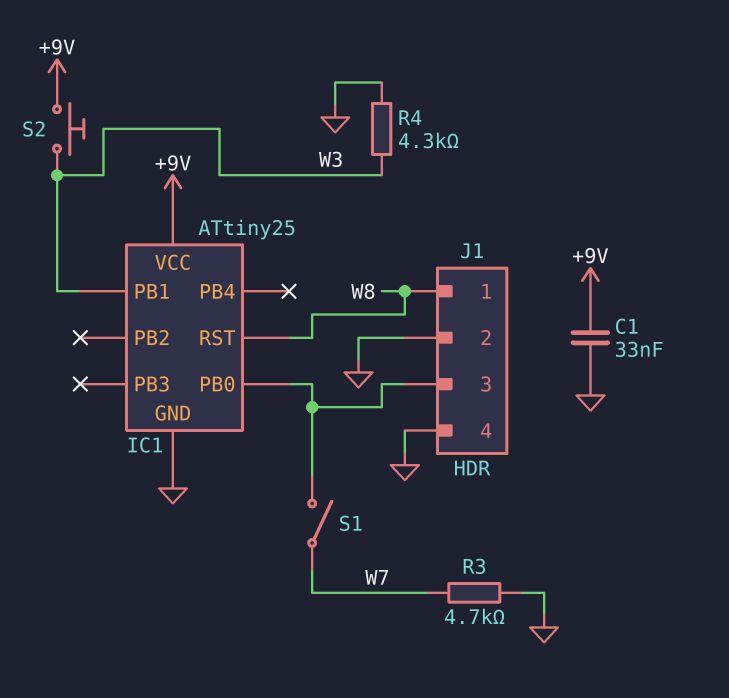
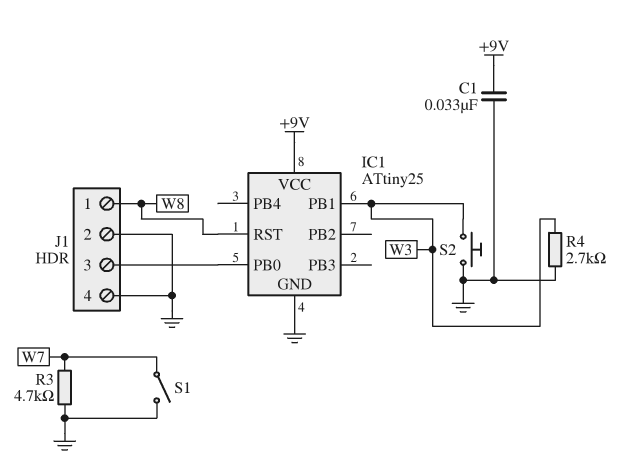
R4: 4.3k (GND, W3) -> 2.7k (GND, W3)
S1: switch (IC1/PB0, W7) -> switch (GND, W7)
S2: button (+9V, W3) -> button (GND, W3)

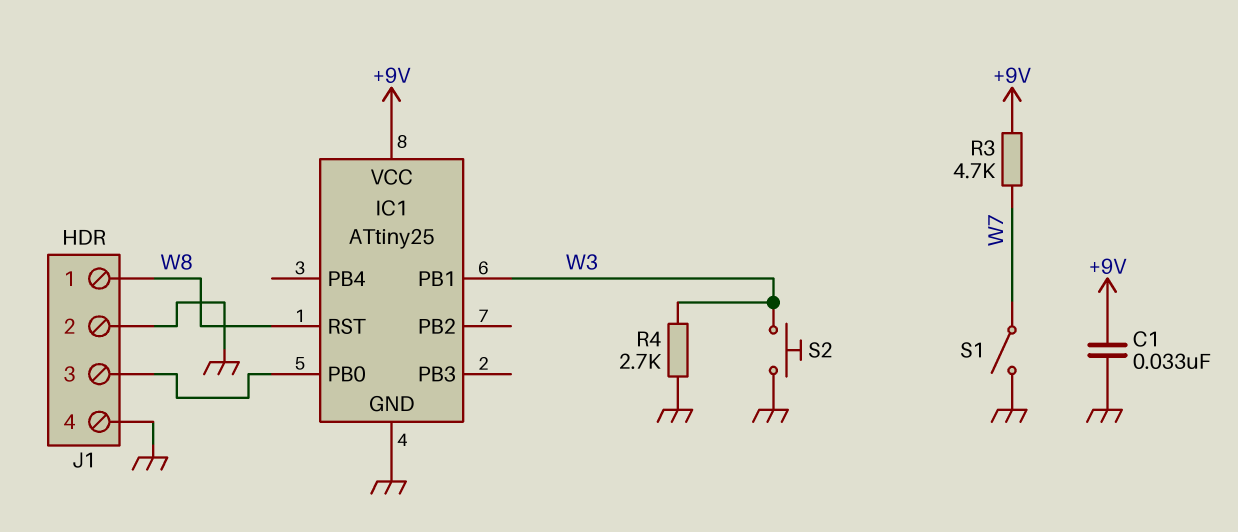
R3: 4.7k (GND, W7) -> 4.7k (+9V, W7)

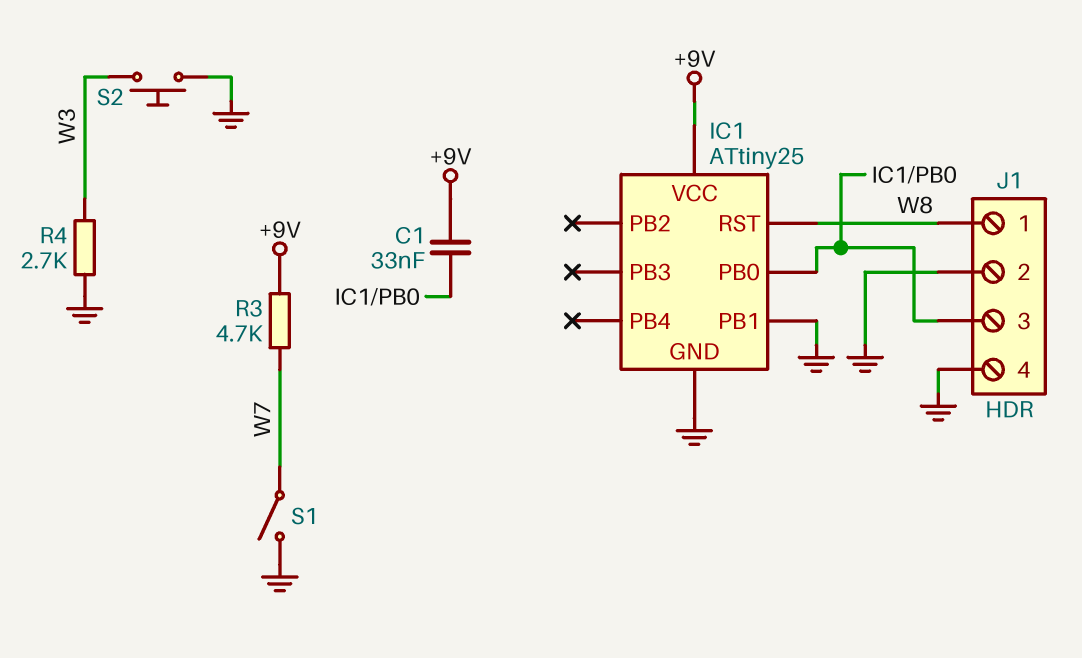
C1: 33nF (+9V, GND) -> 33nF (+9V, IC1/PB0)
IC1 pin PB1: W3 -> GND

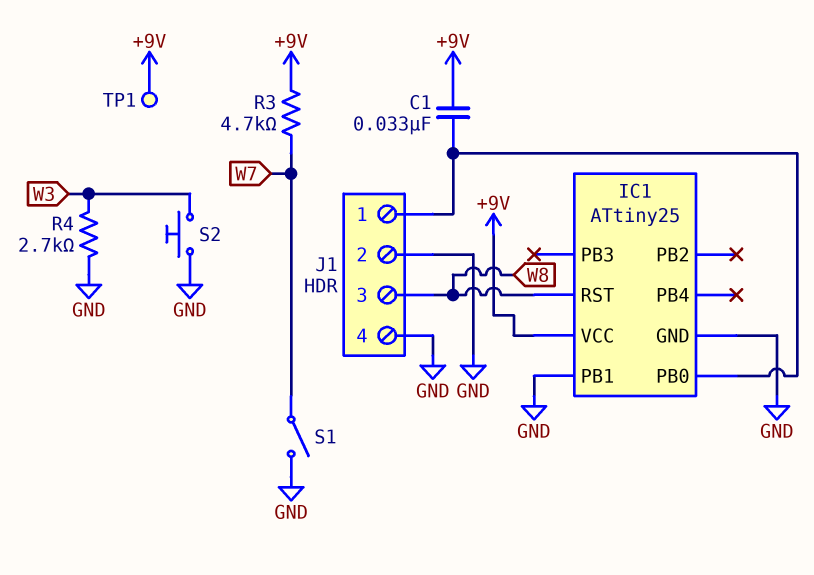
J1 pin 1: W8 -> IC1/PB0
J1 pin 3: IC1/PB0 -> W8
TP1: none -> test point (+9V)

